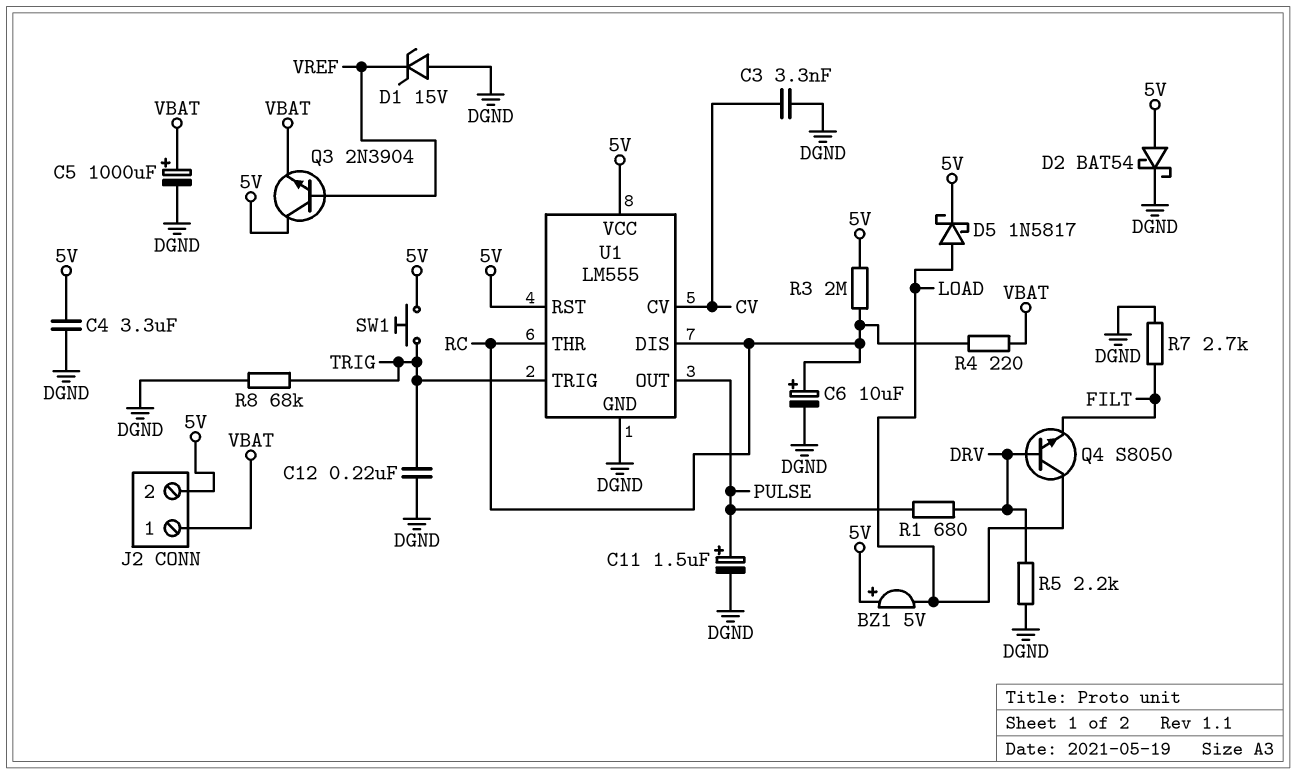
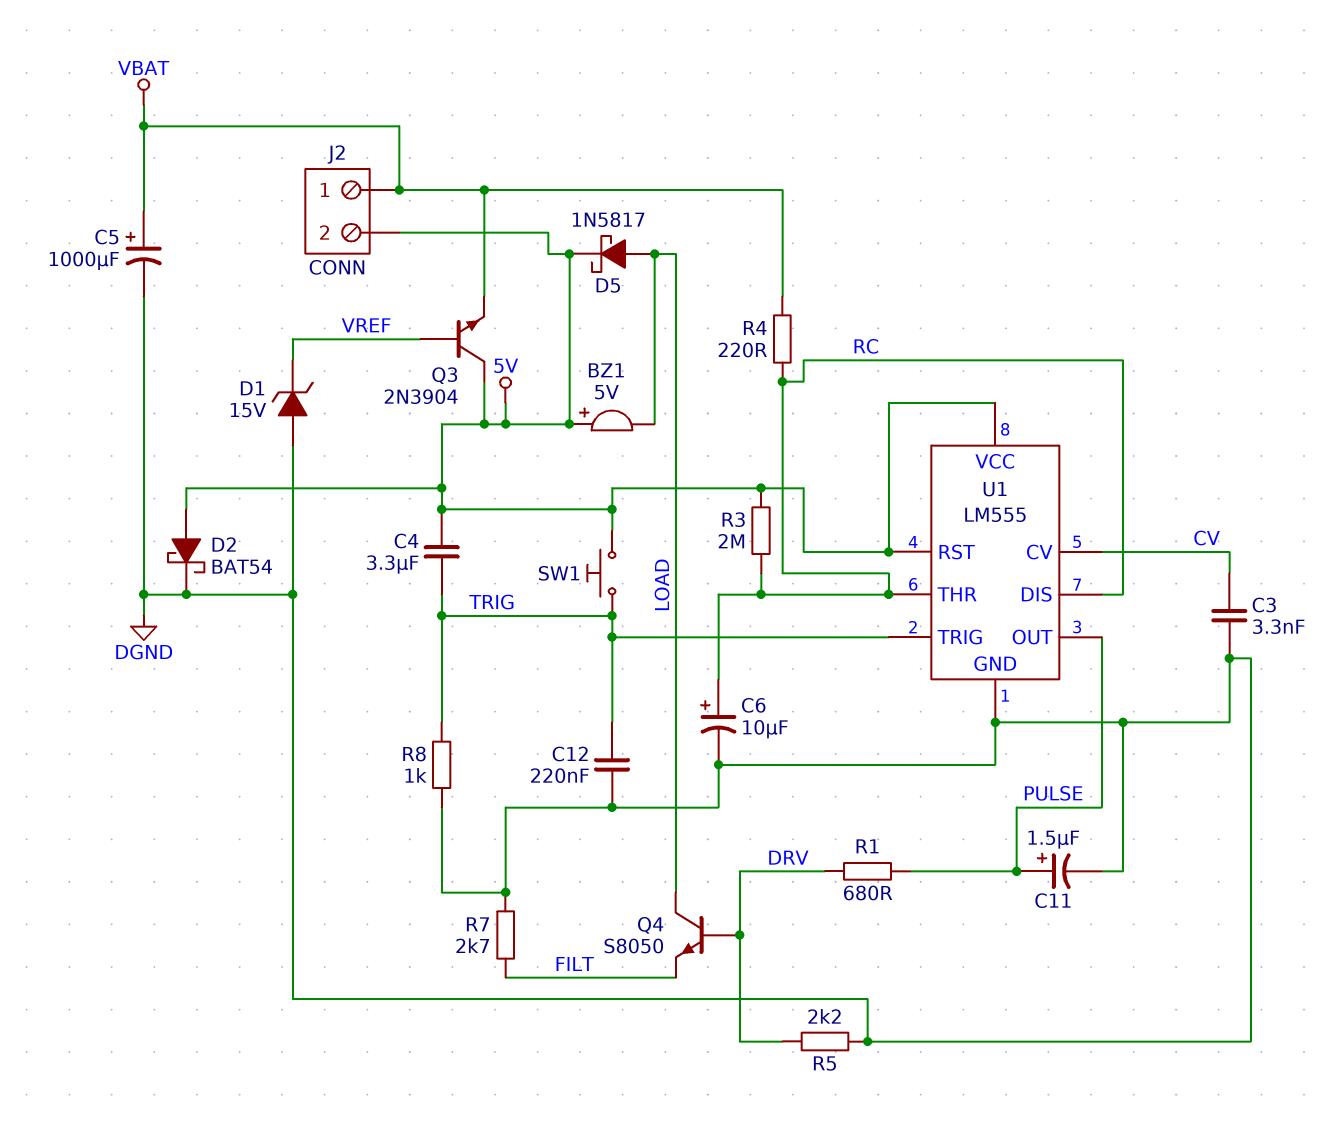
C4: 3.3uF (5V, DGND) -> 3.3uF (5V, TRIG)
R8: 68k (DGND, TRIG) -> 1k (DGND, TRIG)

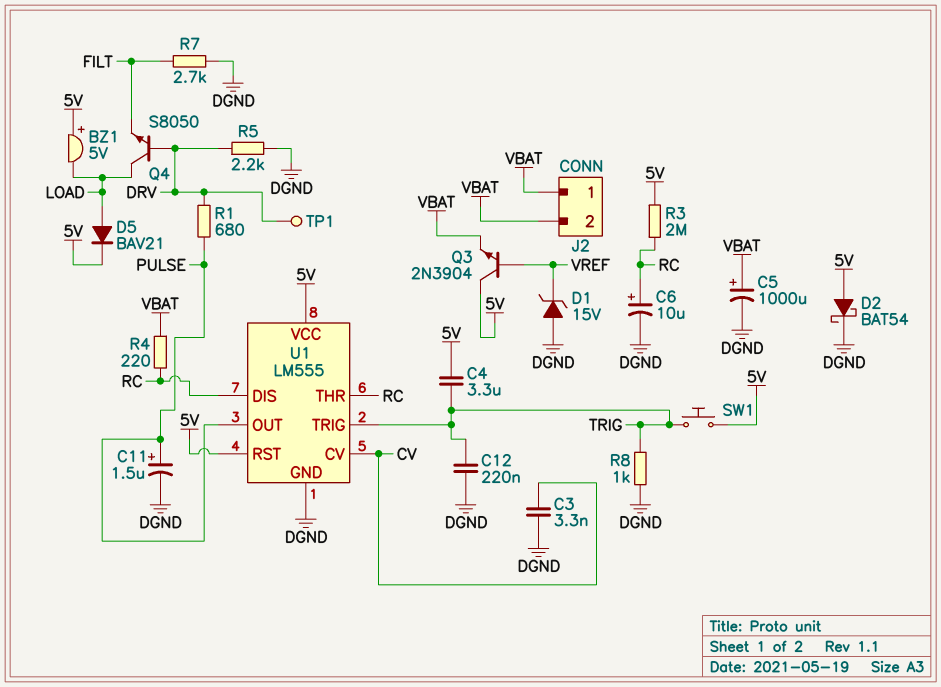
D5: schottky 1N5817 (A LOAD, K 5V) -> diode BAV21 (A LOAD, K 5V)
J2 pin 2: 5V -> VBAT
TP1: none -> test point (DRV)

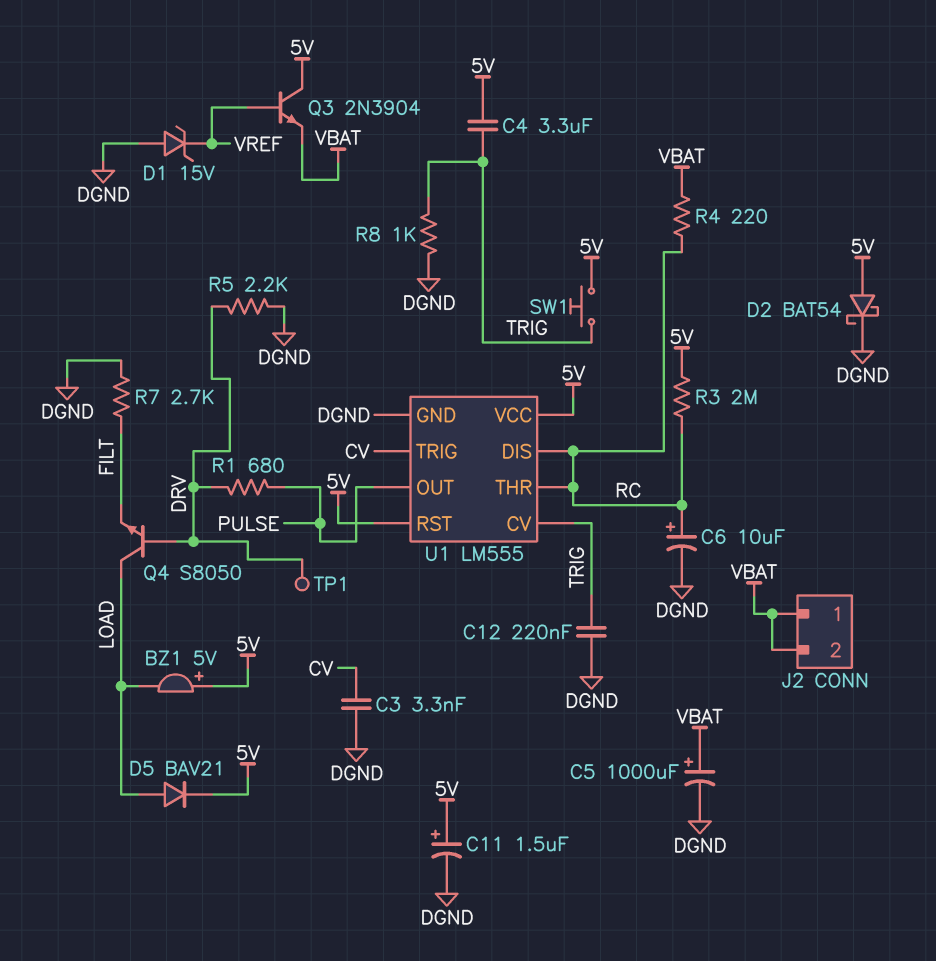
C11: 1.5uF (plus PULSE, minus DGND) -> 1.5uF (plus 5V, minus DGND)
U1 pin CV: CV -> TRIG
U1 pin TRIG: TRIG -> CV

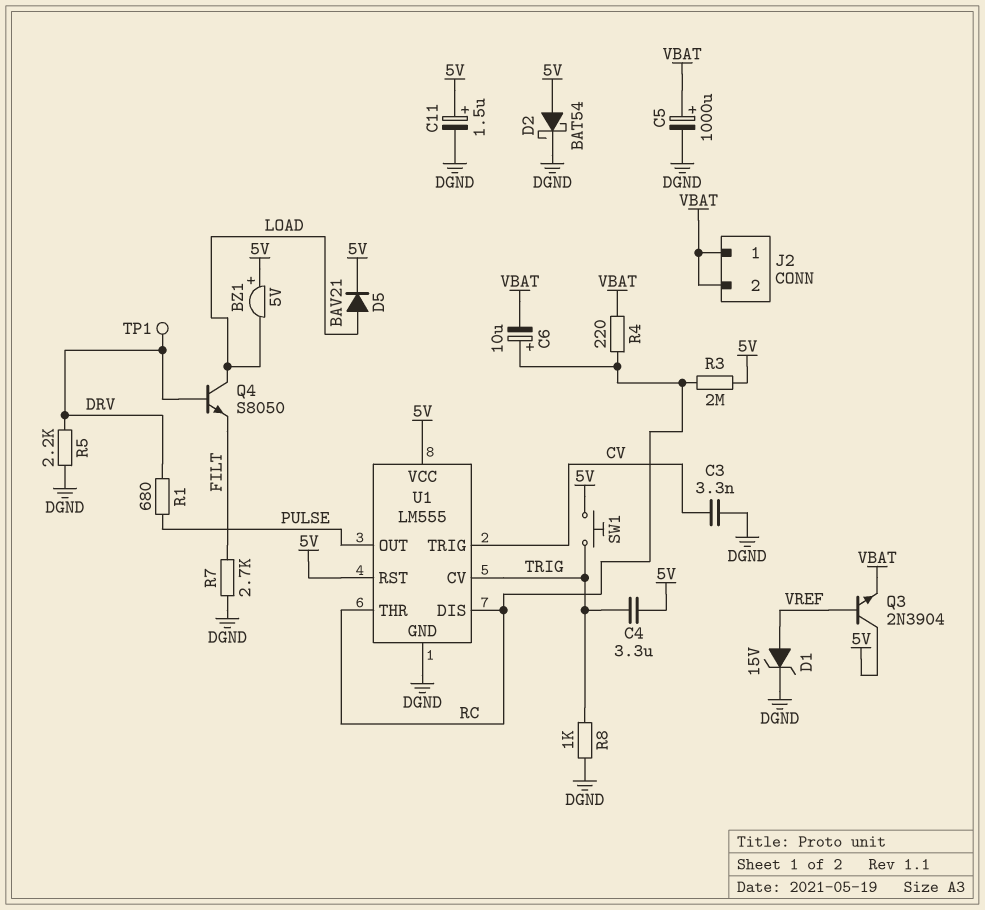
C6: 10uF (plus RC, minus DGND) -> 10uF (plus RC, minus VBAT)
C12: 220nF (DGND, TRIG) -> none
D1: zener 15V (A DGND, K VREF) -> zener 15V (A VREF, K DGND)

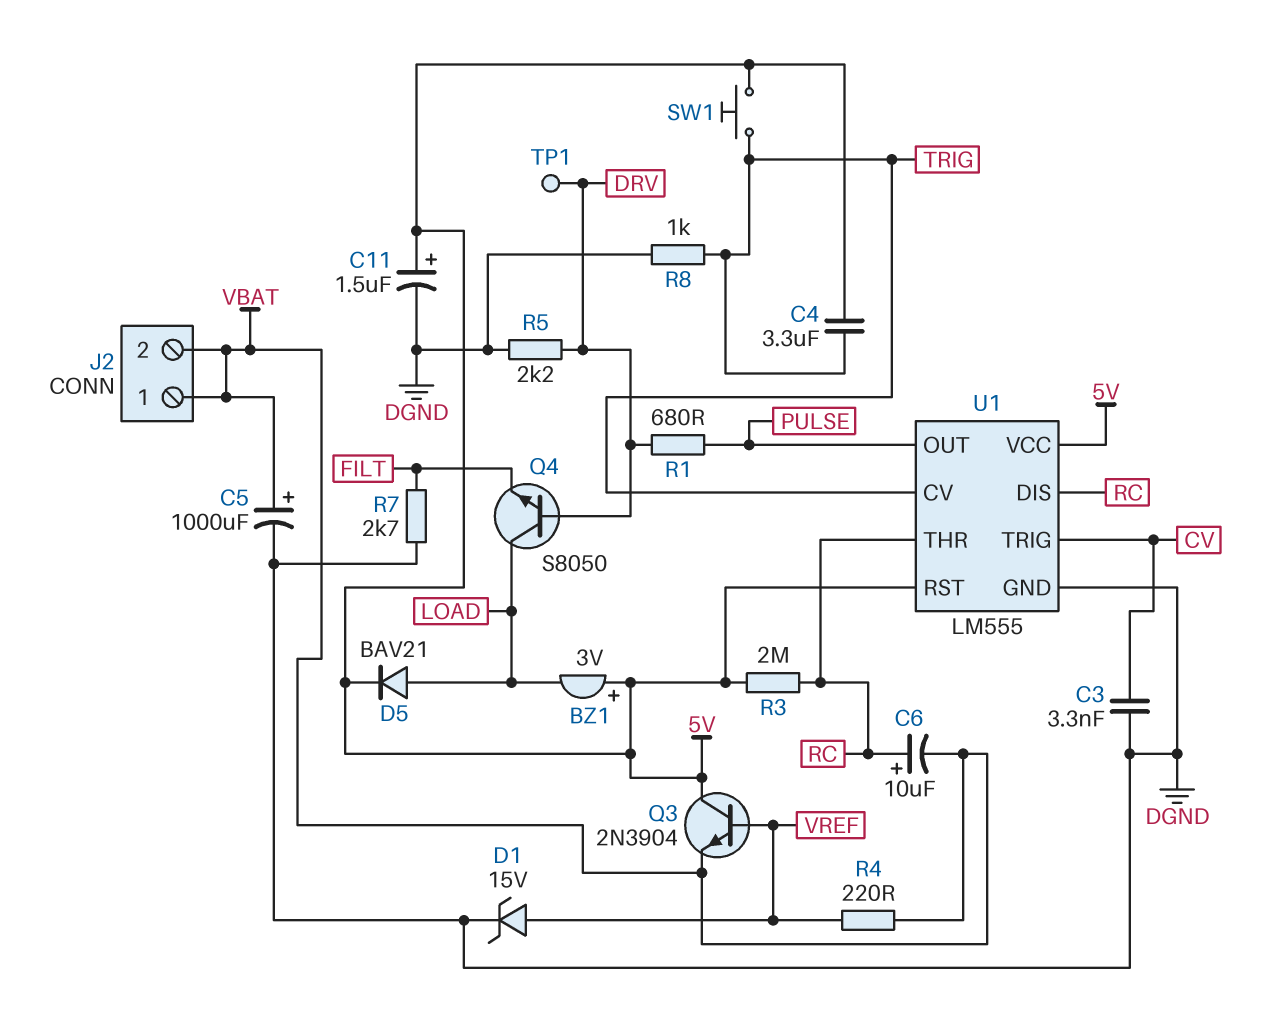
BZ1: buzzer 5V (plus 5V, minus LOAD) -> buzzer 3V (plus 5V, minus LOAD)
D2: schottky BAT54 (A 5V, K DGND) -> none
R4: 220 (RC, VBAT) -> 220 (VBAT, VREF)

